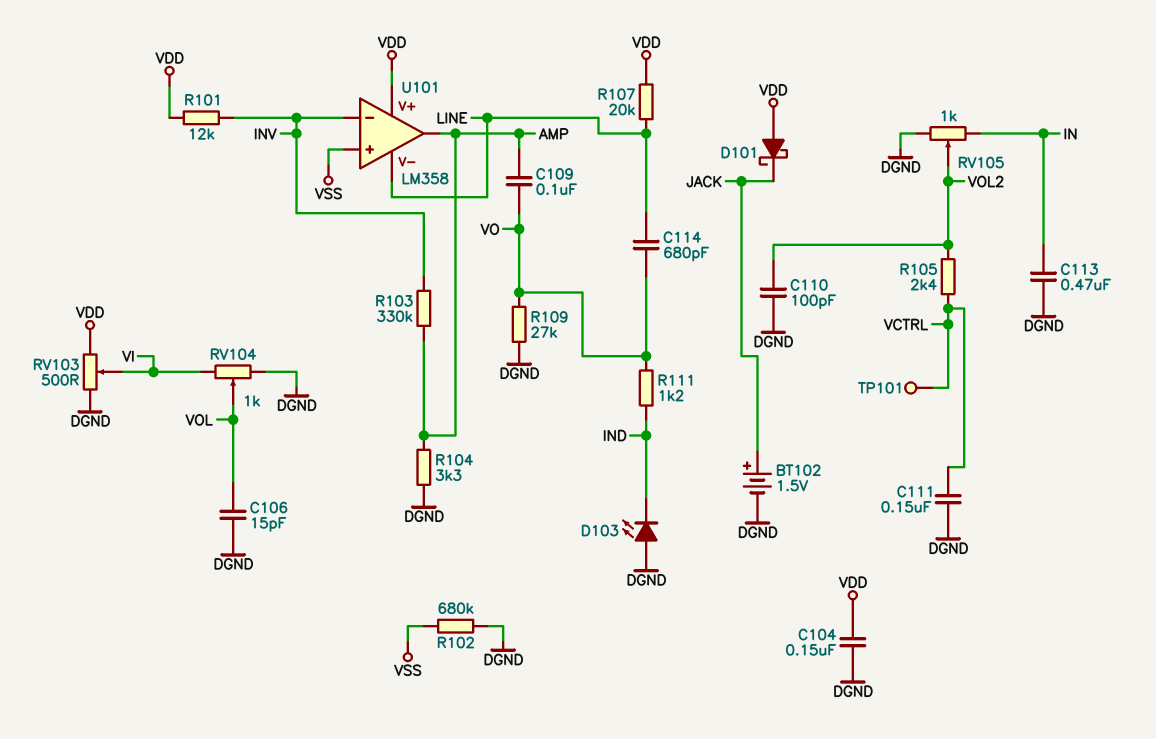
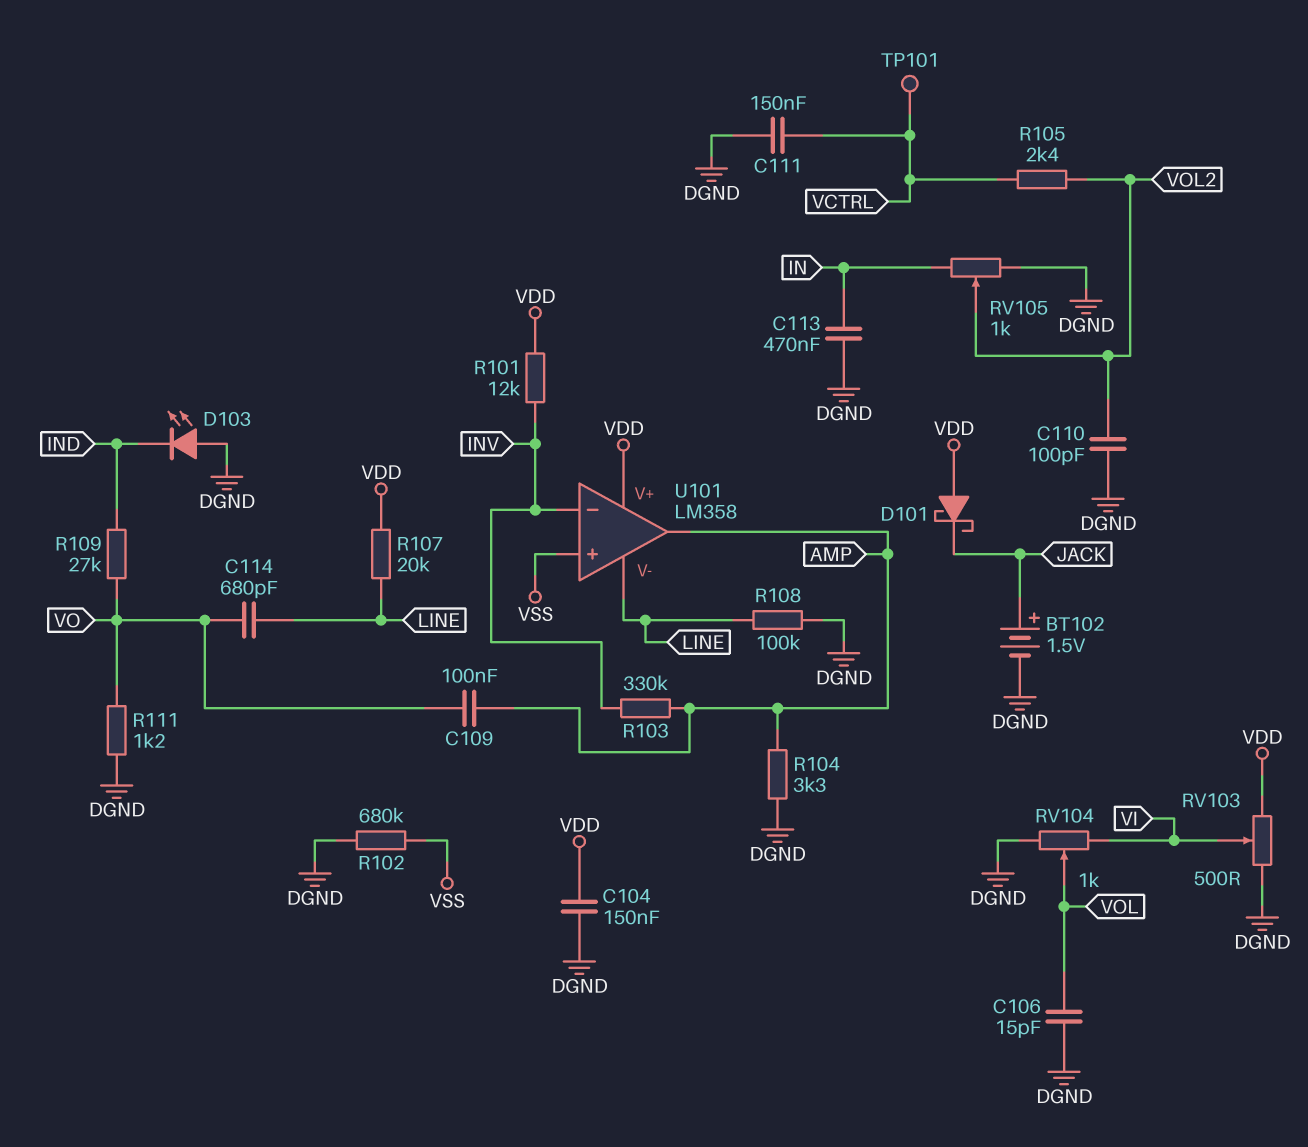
R108: none -> 100k (DGND, LINE)
R109: 27k (DGND, VO) -> 27k (IND, VO)
R111: 1.2k (IND, VO) -> 1.2k (DGND, VO)

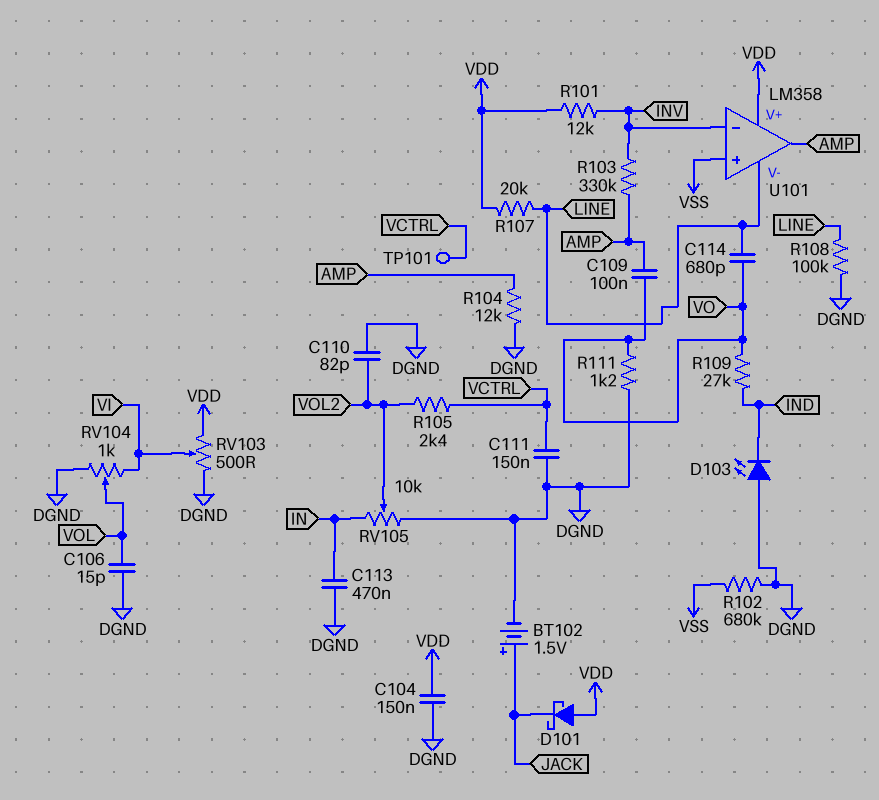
C110: 100pF (DGND, VOL2) -> 82pF (DGND, VOL2)
R104: 3.3k (AMP, DGND) -> 12k (AMP, DGND)
RV105: 1k (DGND, IN, wiper VOL2) -> 10k (DGND, IN, wiper VOL2)

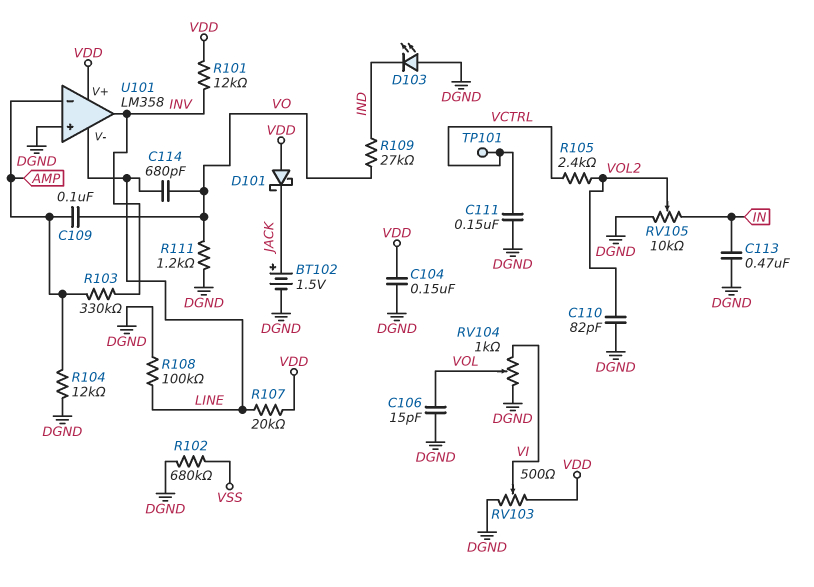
U101 pin in+: VSS -> DGND
U101 pin in-: INV -> AMP
U101 pin out: AMP -> INV

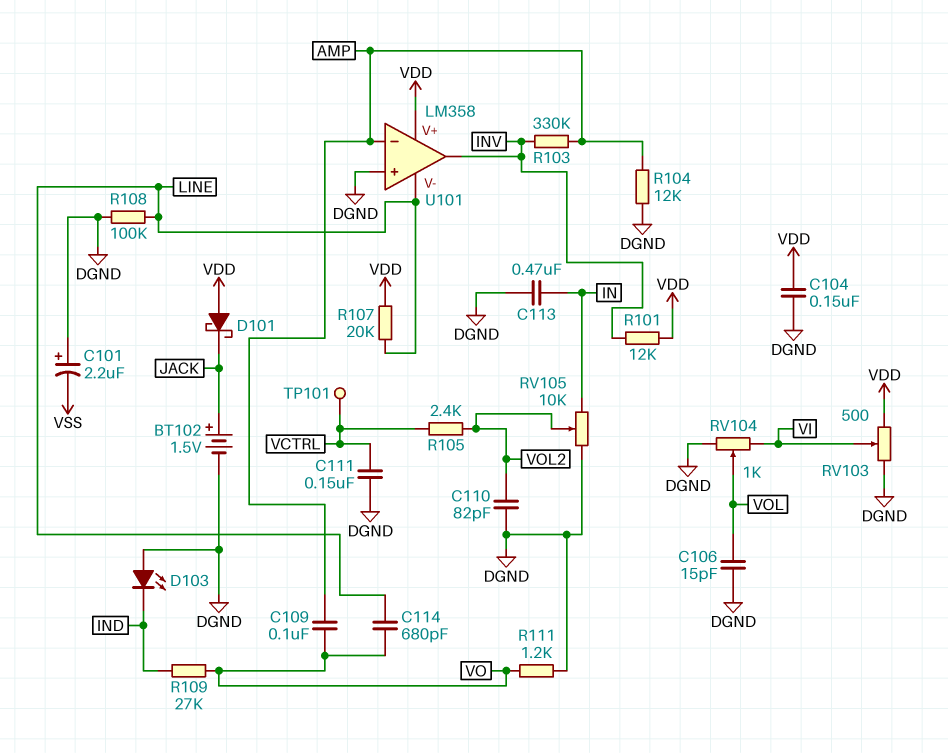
C101: none -> 2.2uF (plus DGND, minus VSS)
R102: 680k (DGND, VSS) -> none

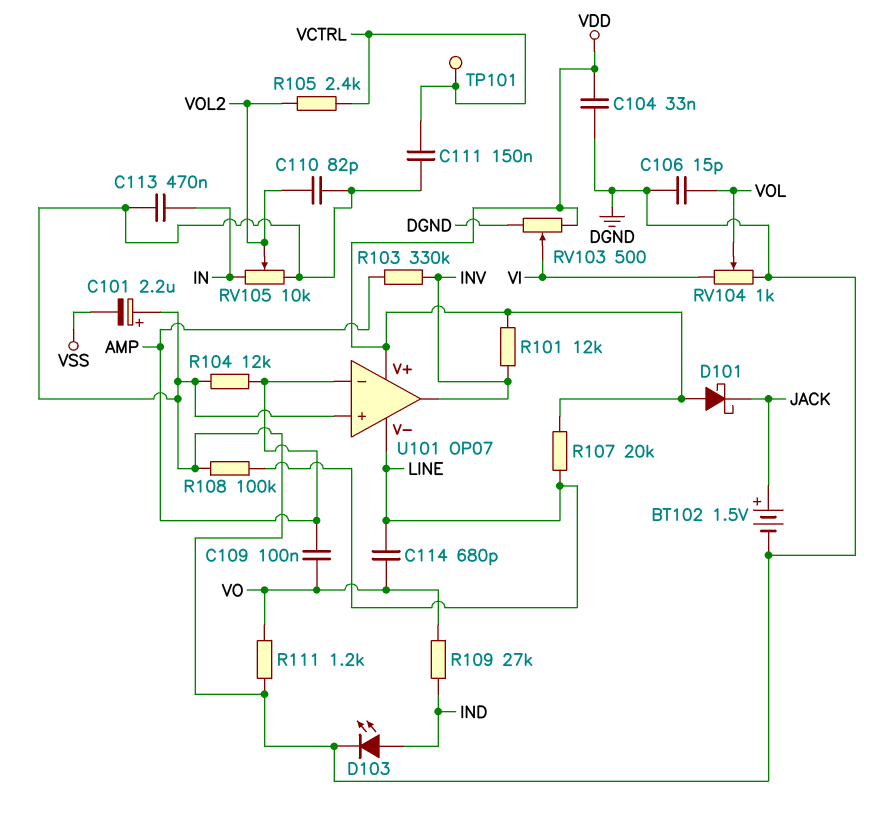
C104: 150nF (DGND, VDD) -> 33nF (DGND, VDD)
D103: LED (A DGND, K IND) -> LED (A IND, K DGND)
U101: LM358 -> OP07

